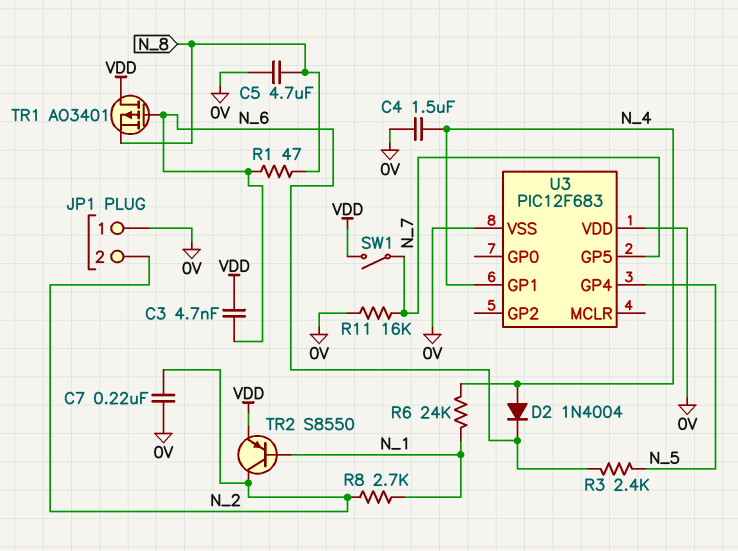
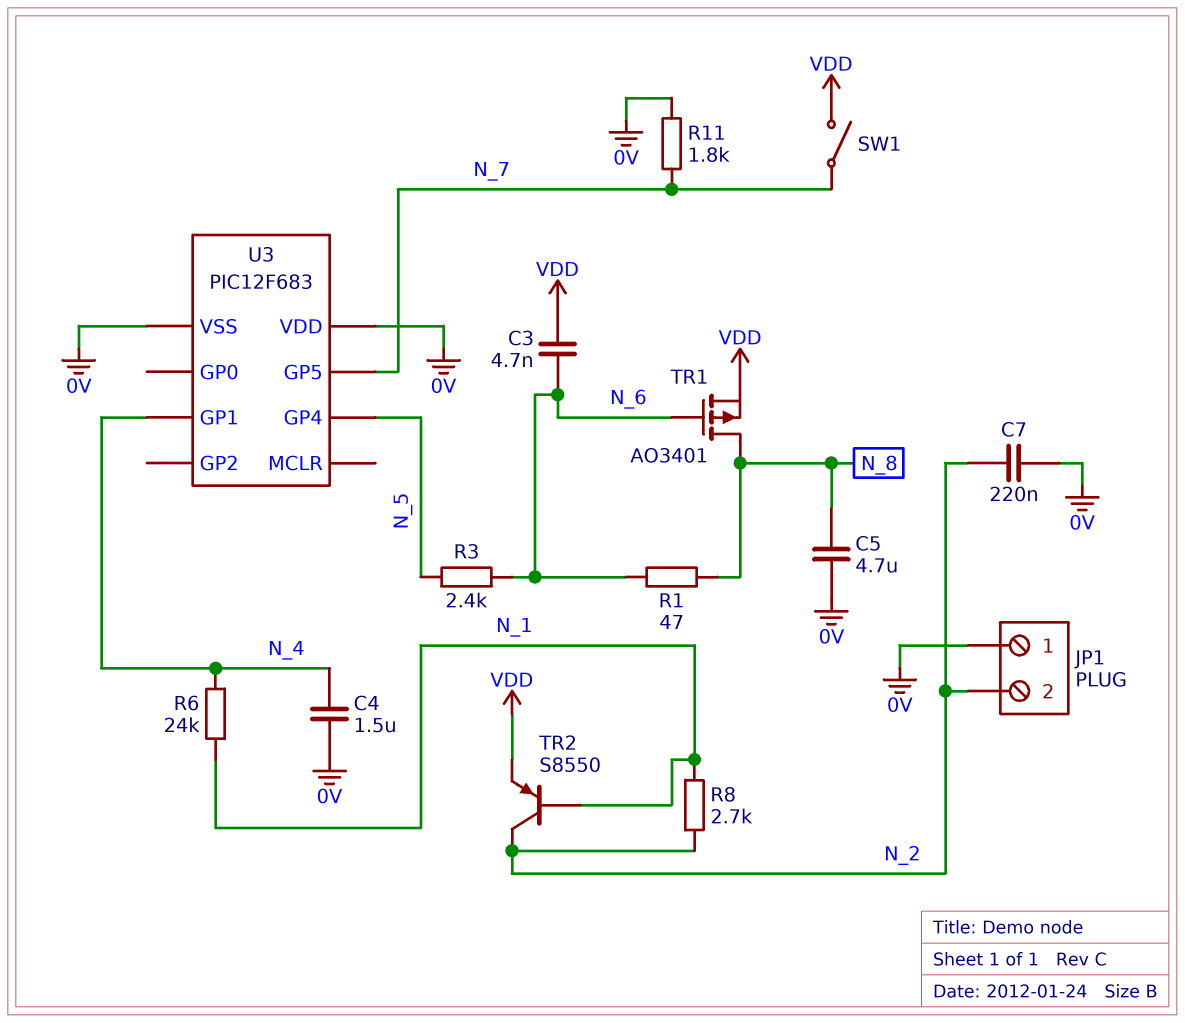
D2: diode 1N4004 (A N_4, K N_6) -> none
R11: 16k (0V, N_7) -> 1.8k (0V, N_7)
TR1: PMOS AO3401 (G N_6, D VDD, S N_8) -> PMOS AO3401 (G N_6, D N_8, S VDD)

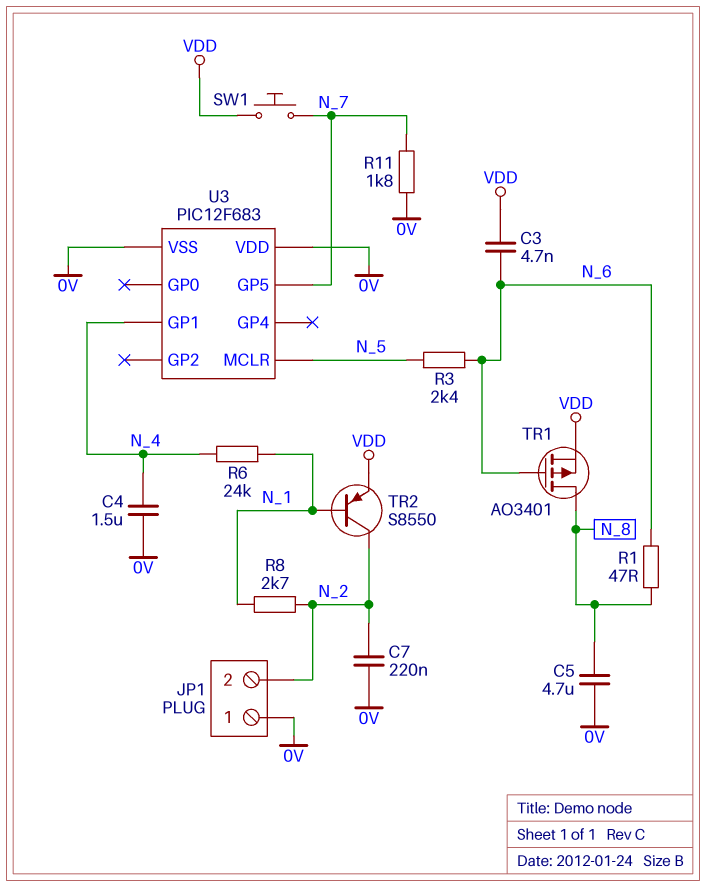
SW1: switch (N_7, VDD) -> button (N_7, VDD)
U3 pin GP4: N_5 -> none
U3 pin MCLR: none -> N_5

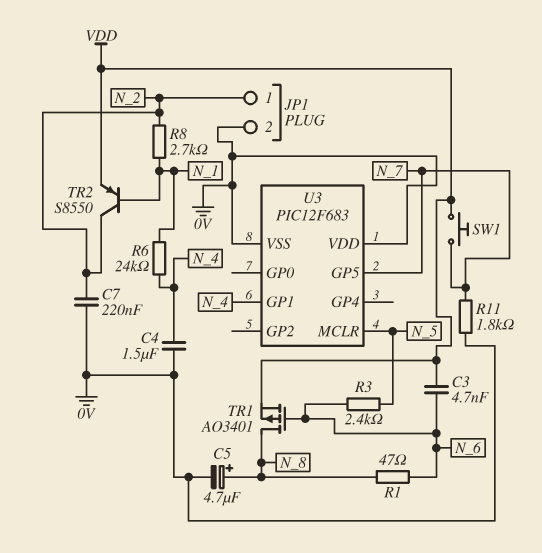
C5: 4.7uF (0V, N_8) -> 4.7uF (plus N_8, minus 0V)
JP1 pin 1: 0V -> N_2
JP1 pin 2: N_2 -> 0V

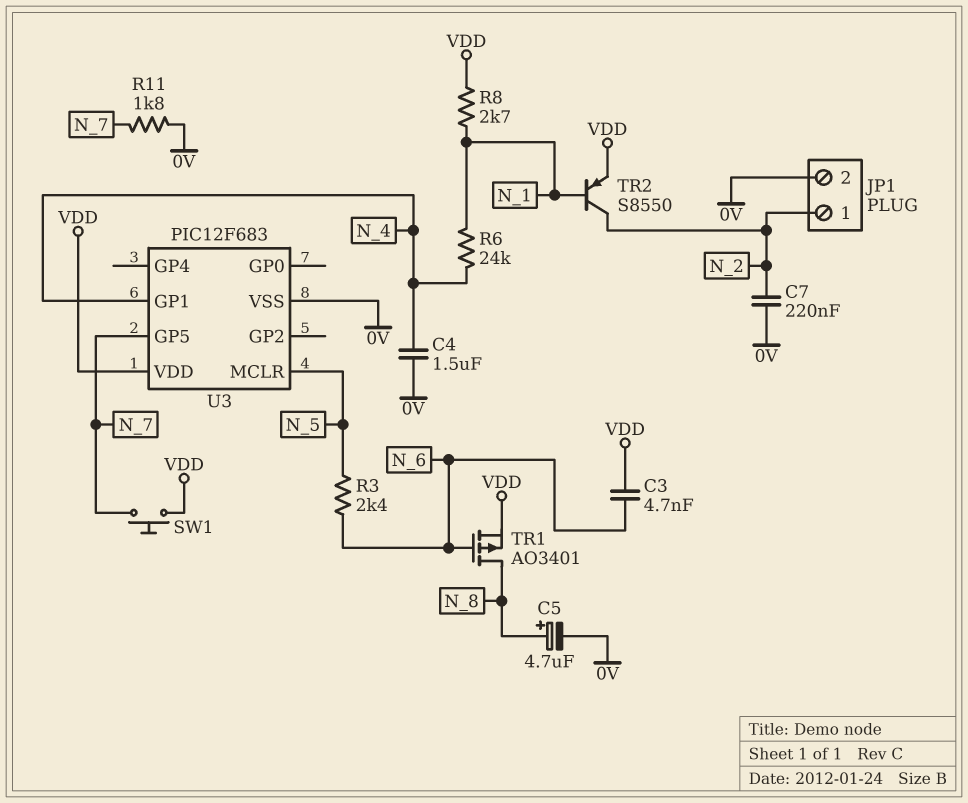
R1: 47 (N_6, N_8) -> none
R8: 2.7k (N_1, N_2) -> 2.7k (N_1, VDD)
U3 pin VDD: 0V -> VDD

